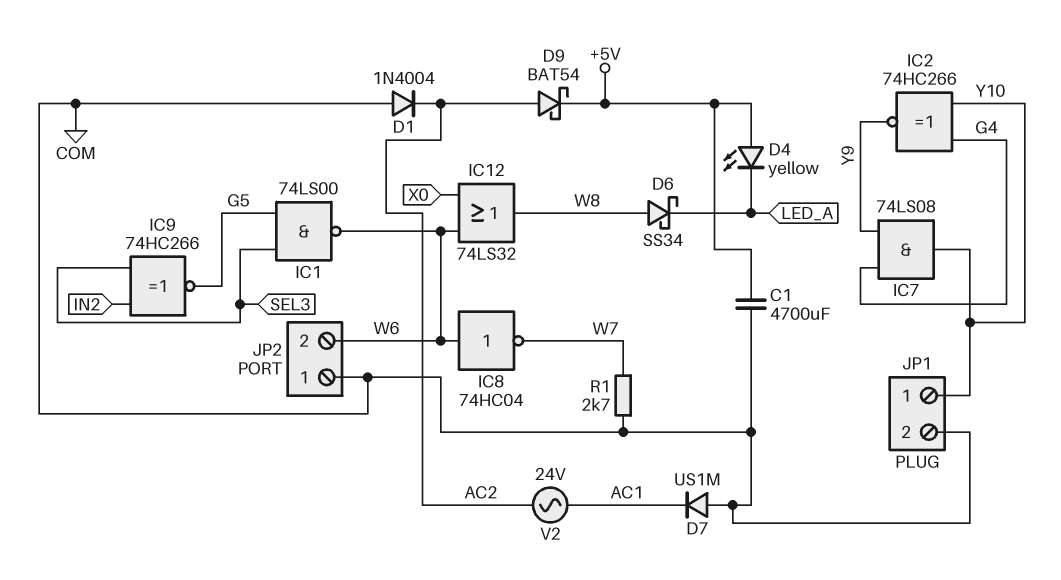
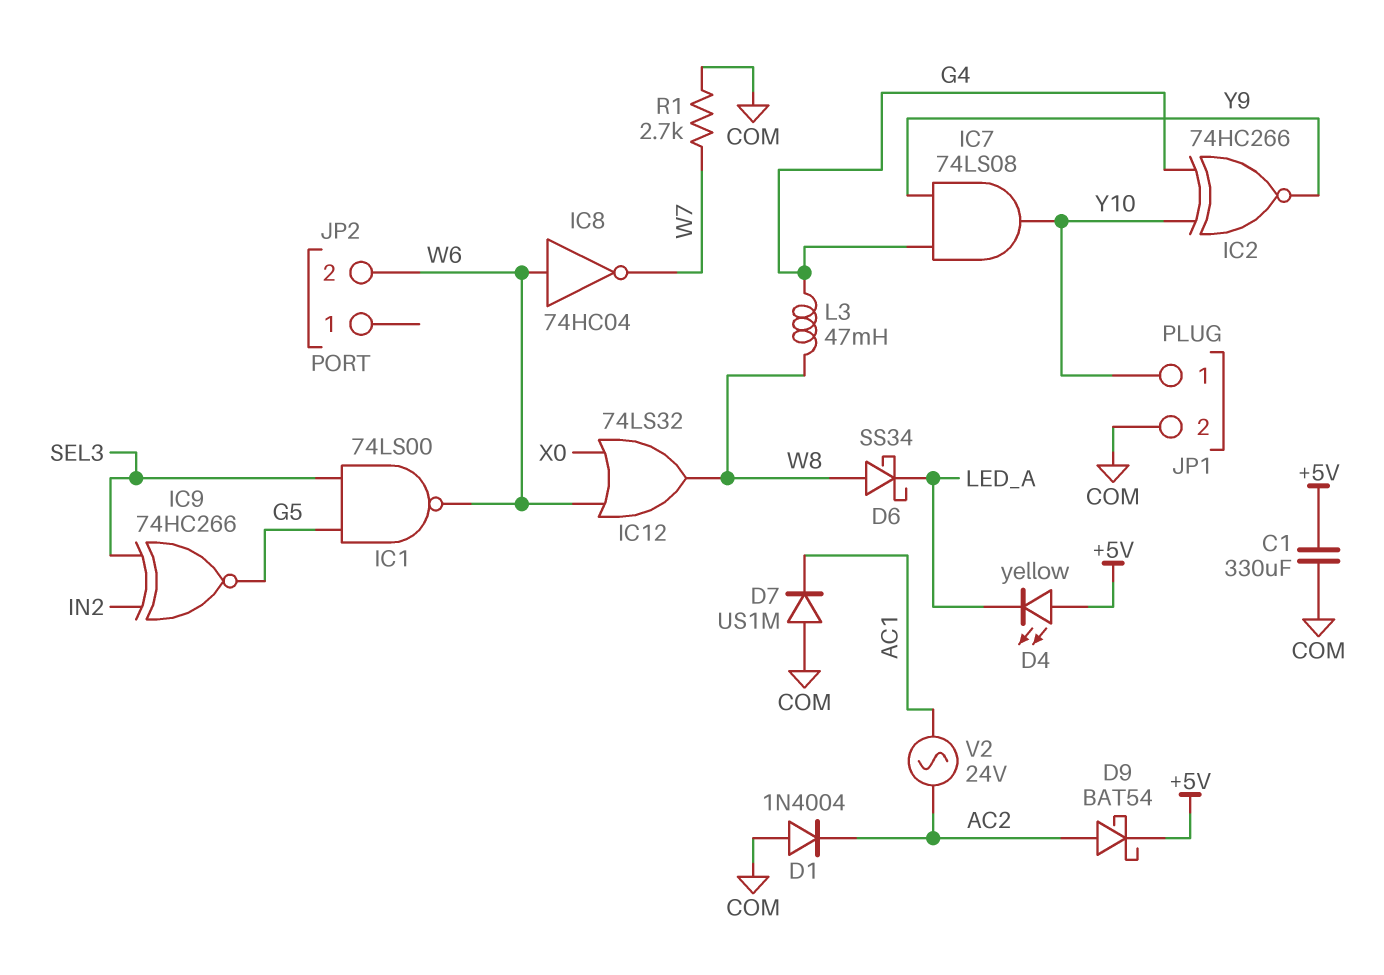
C1: 4700uF (+5V, COM) -> 330uF (+5V, COM)
JP2 pin 1: COM -> none
L3: none -> 47mH (G4, W8)

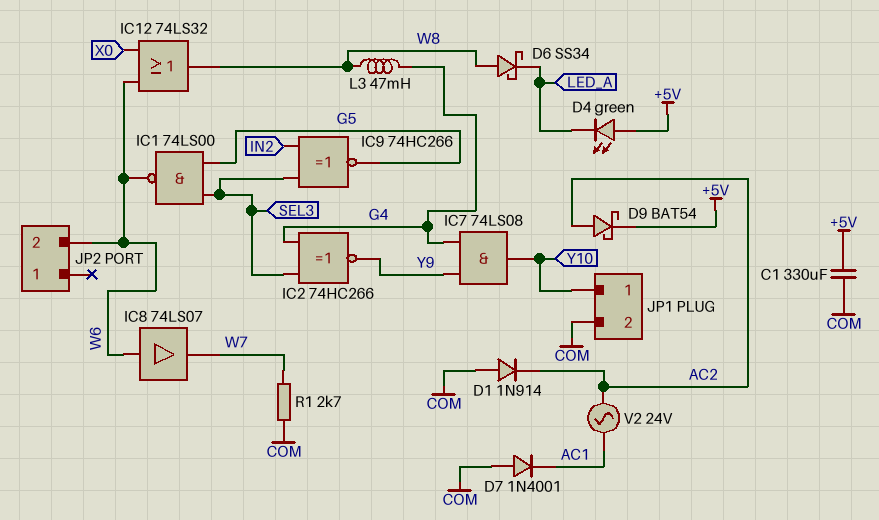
D1: diode 1N4004 (A COM, K AC2) -> diode 1N914 (A COM, K AC2)
D4: LED yellow (A +5V, K LED_A) -> LED green (A +5V, K LED_A)
D7: diode US1M (A COM, K AC1) -> diode 1N4001 (A COM, K AC1)
IC2: XNOR 74HC266 (in G4, in Y10, out Y9) -> XNOR 74HC266 (in G4, in SEL3, out Y9)
IC8: NOT 74HC04 (in W6, out W7) -> buffer 74LS07 (in W6, out W7)

